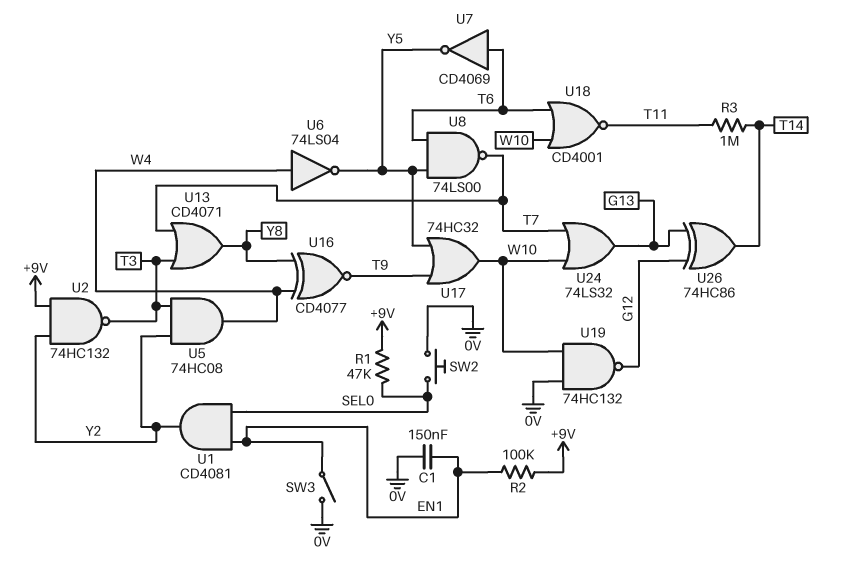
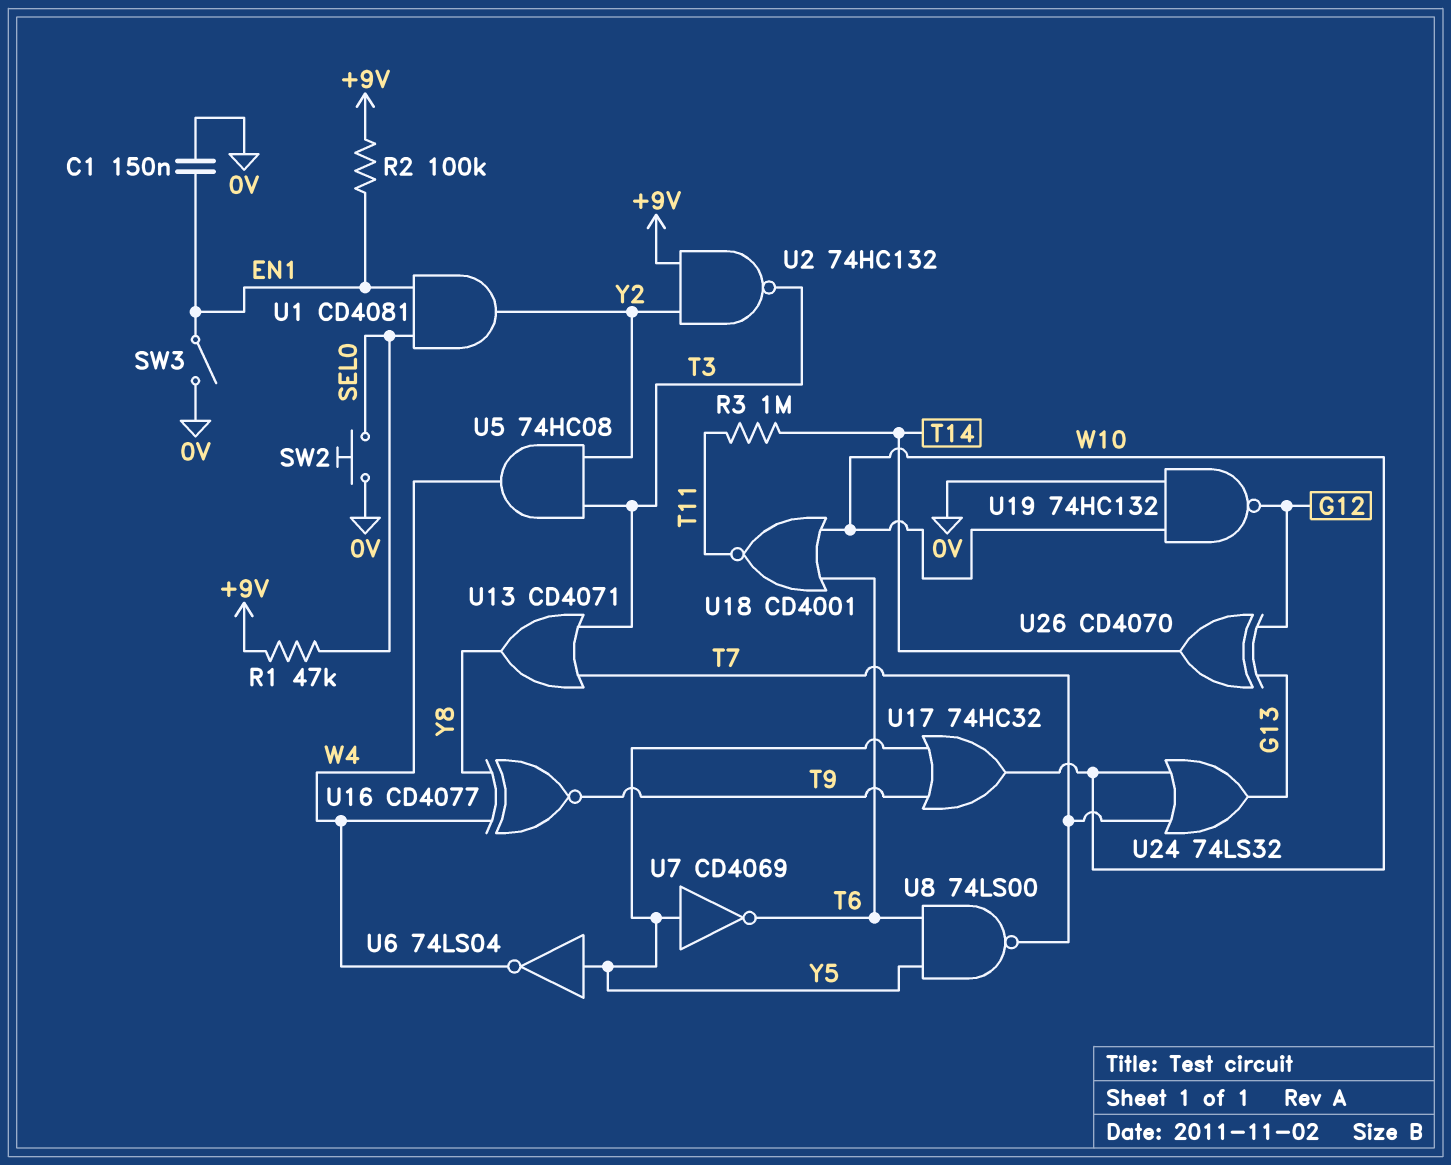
U6: NOT 74LS04 (in W4, out Y5) -> NOT 74LS04 (in Y5, out W4)
U7: NOT CD4069 (in T6, out Y5) -> NOT CD4069 (in Y5, out T6)
U26: XOR 74HC86 (in G12, in G13, out T14) -> XOR CD4070 (in G12, in G13, out T14)

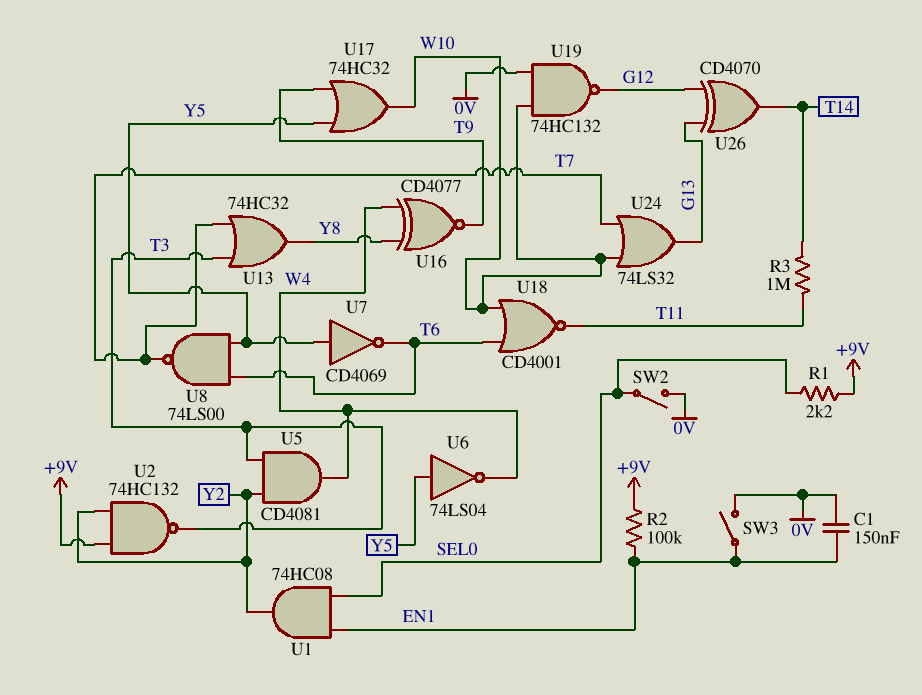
R1: 47k (+9V, SEL0) -> 2.2k (+9V, SEL0)
SW2: button (0V, SEL0) -> switch (0V, SEL0)
U1: AND CD4081 (in EN1, in SEL0, out Y2) -> AND 74HC08 (in EN1, in SEL0, out Y2)
U5: AND 74HC08 (in T3, in Y2, out W4) -> AND CD4081 (in T3, in Y2, out W4)
U13: OR CD4071 (in T3, in T7, out Y8) -> OR 74HC32 (in T3, in T7, out Y8)

